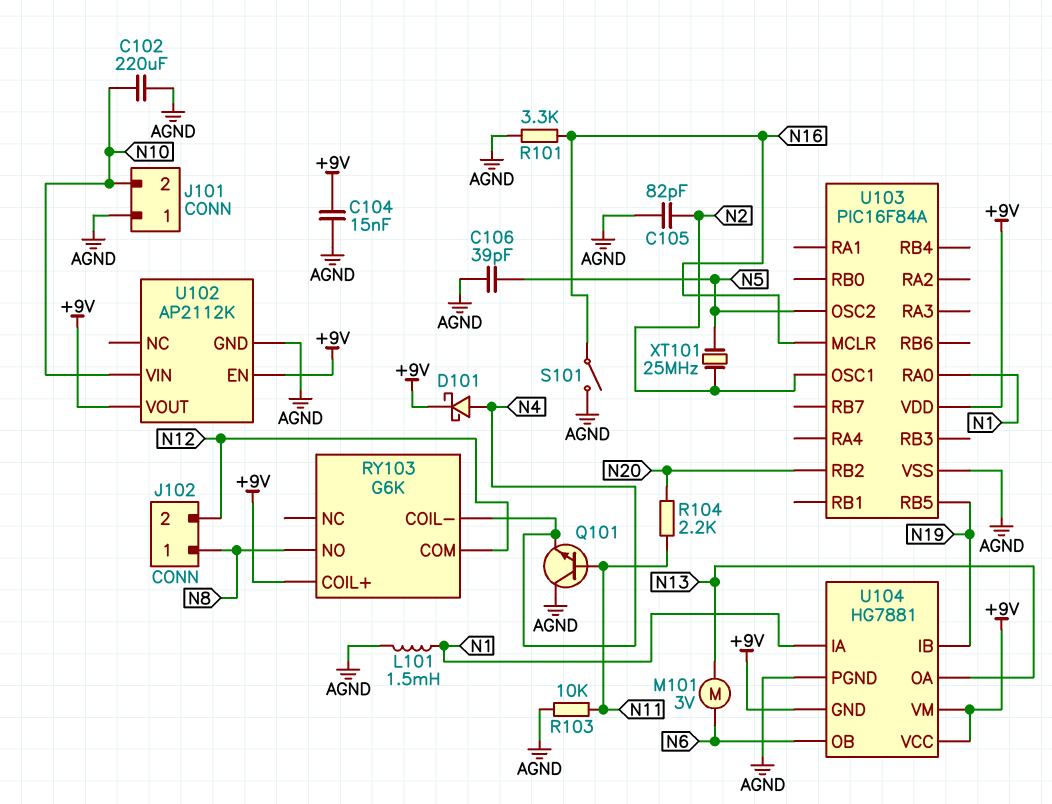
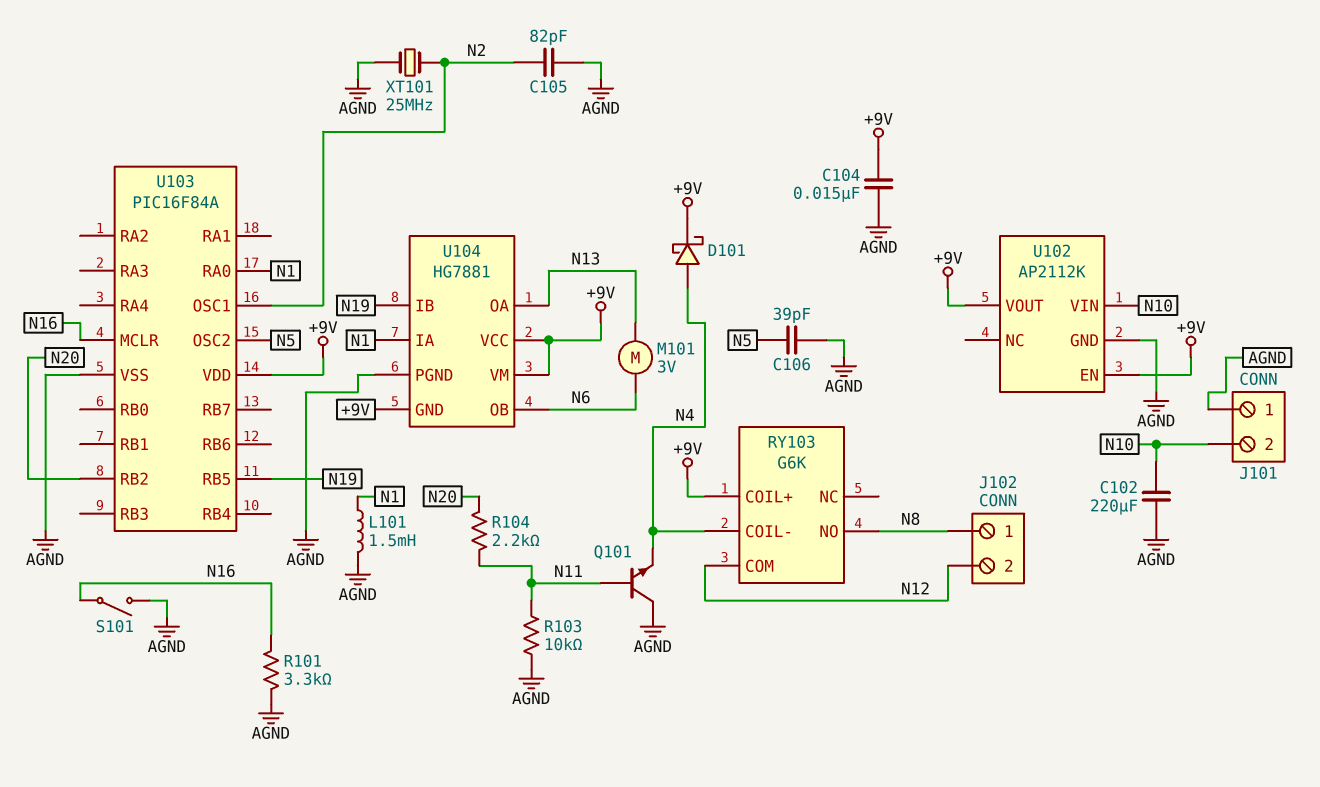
XT101: 25MHz (N2, N5) -> 25MHz (AGND, N2)

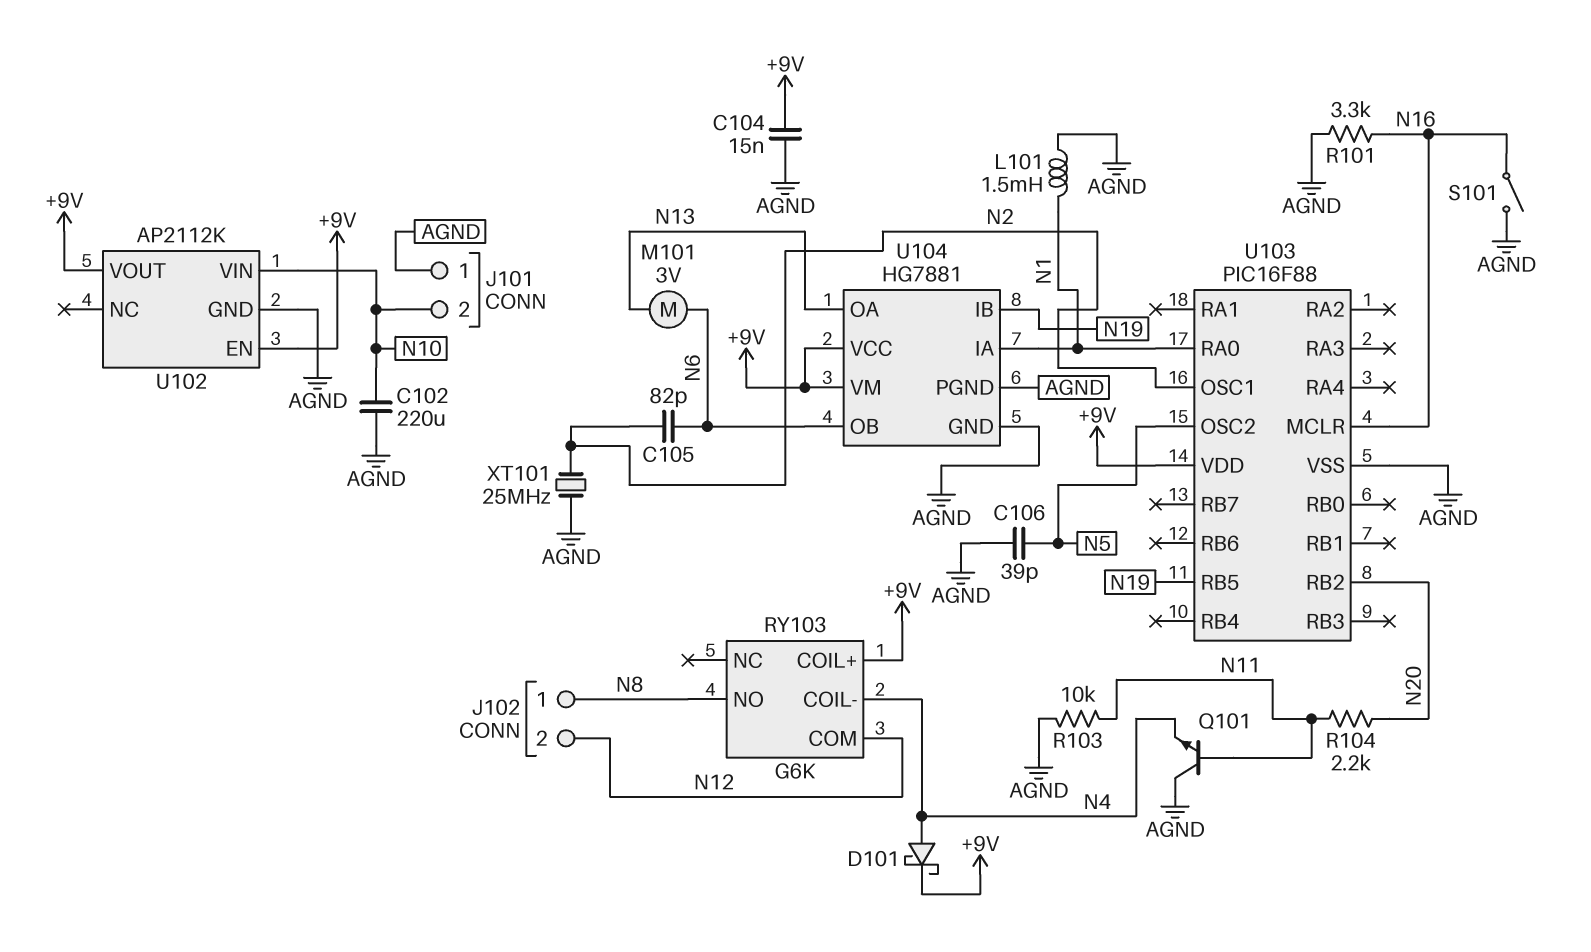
C105: 82pF (AGND, N2) -> 82pF (N2, N6)
U103: PIC16F84A -> PIC16F88
U104 pin GND: +9V -> AGND

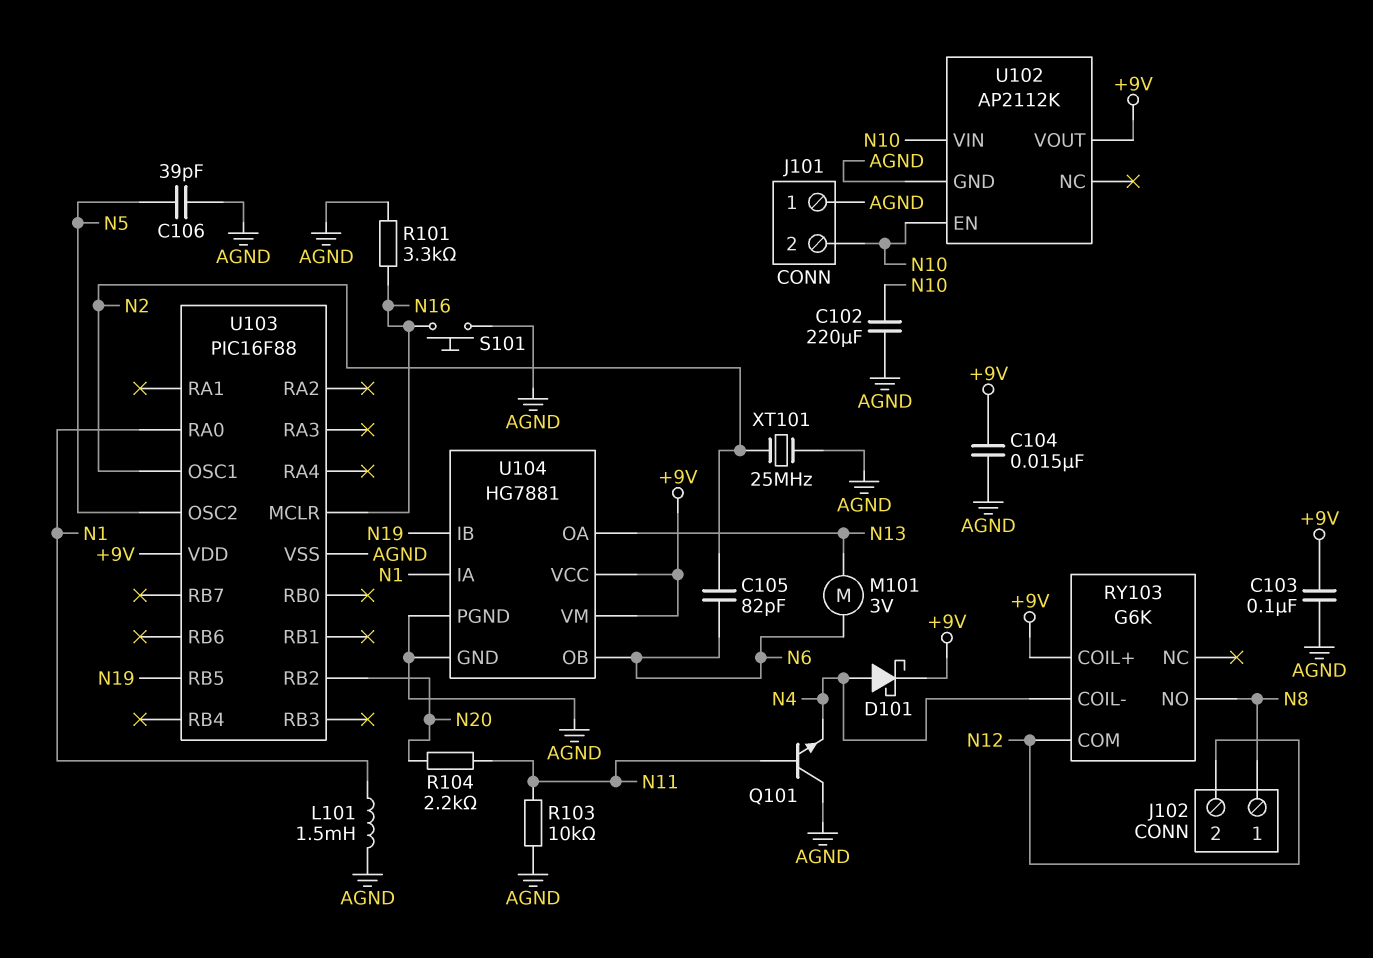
C103: none -> 100nF (+9V, AGND)
S101: switch (AGND, N16) -> button (AGND, N16)
U102 pin EN: +9V -> N10

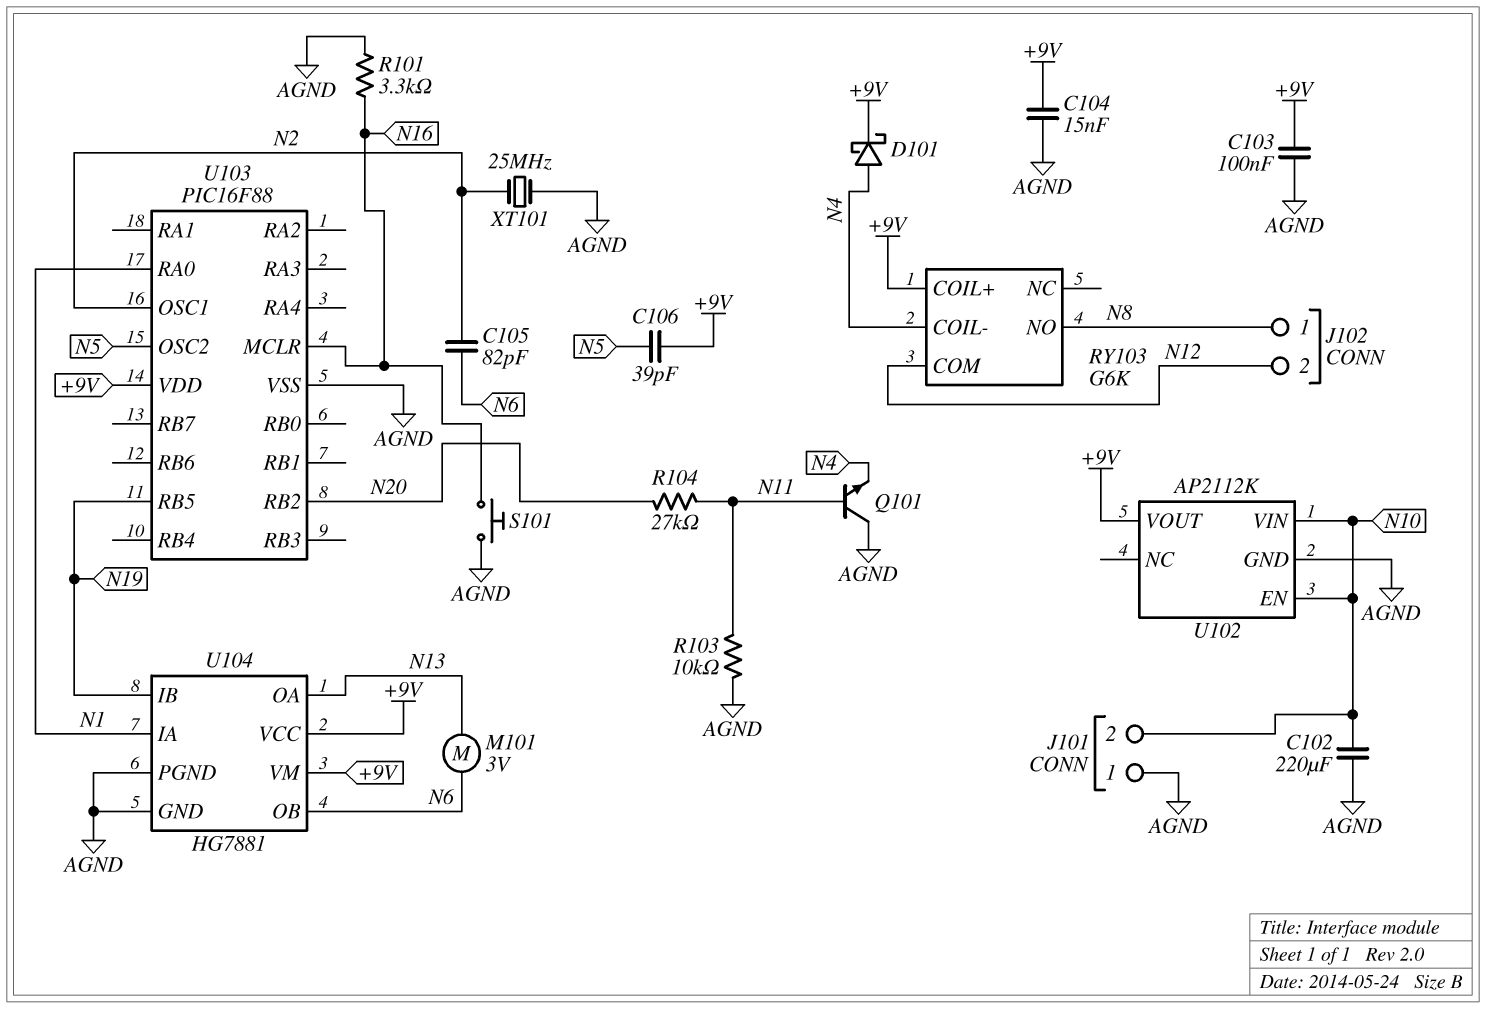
C106: 39pF (AGND, N5) -> 39pF (+9V, N5)
L101: 1.5mH (AGND, N1) -> none
R104: 2.2k (N11, N20) -> 27k (N11, N20)

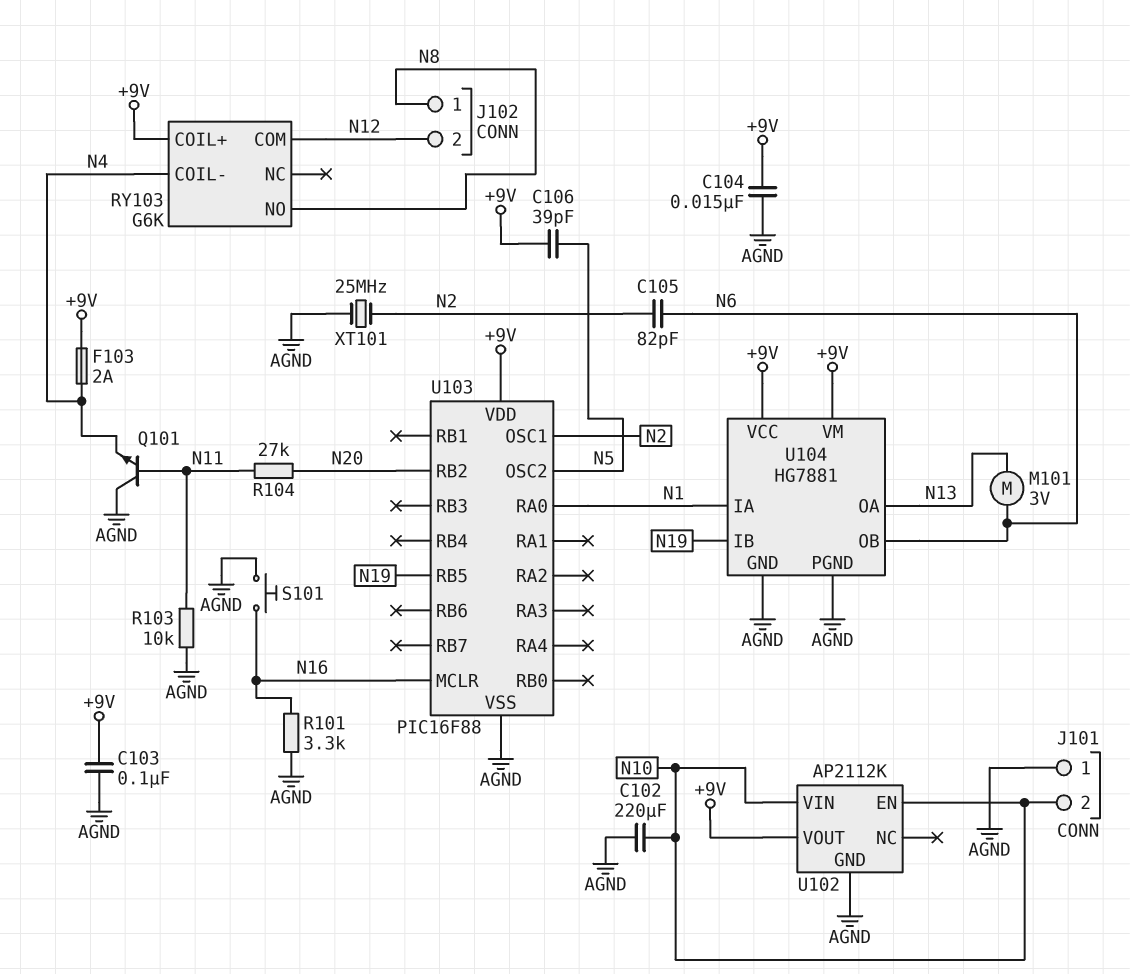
D101: schottky (A N4, K +9V) -> none
F103: none -> 2A (+9V, N4)

